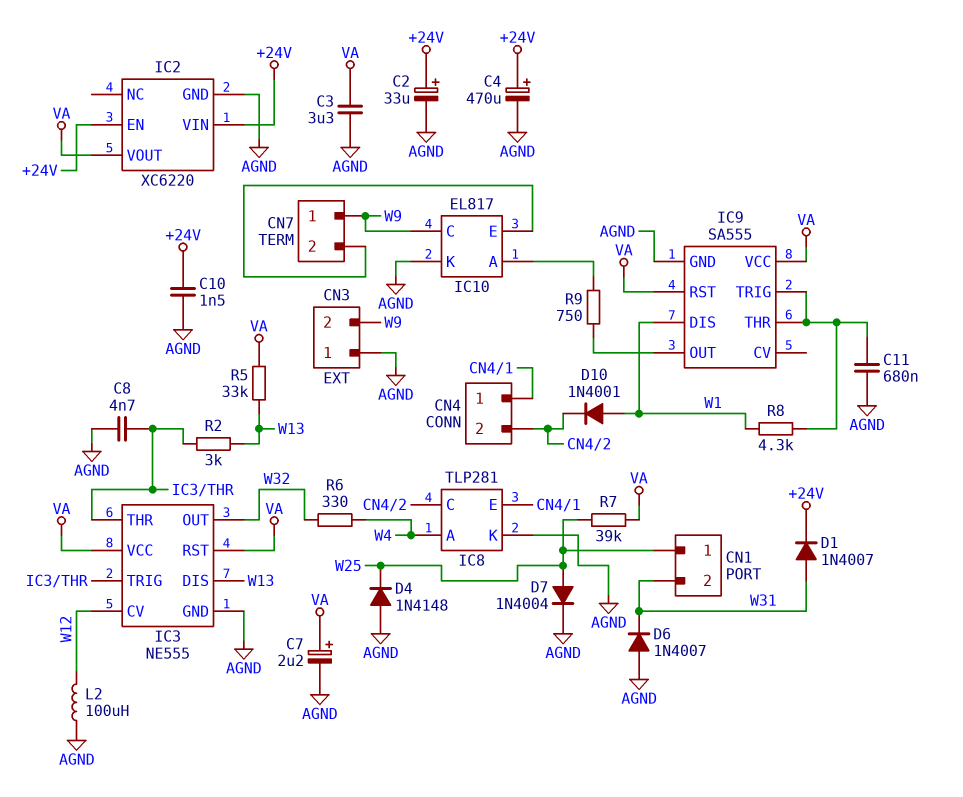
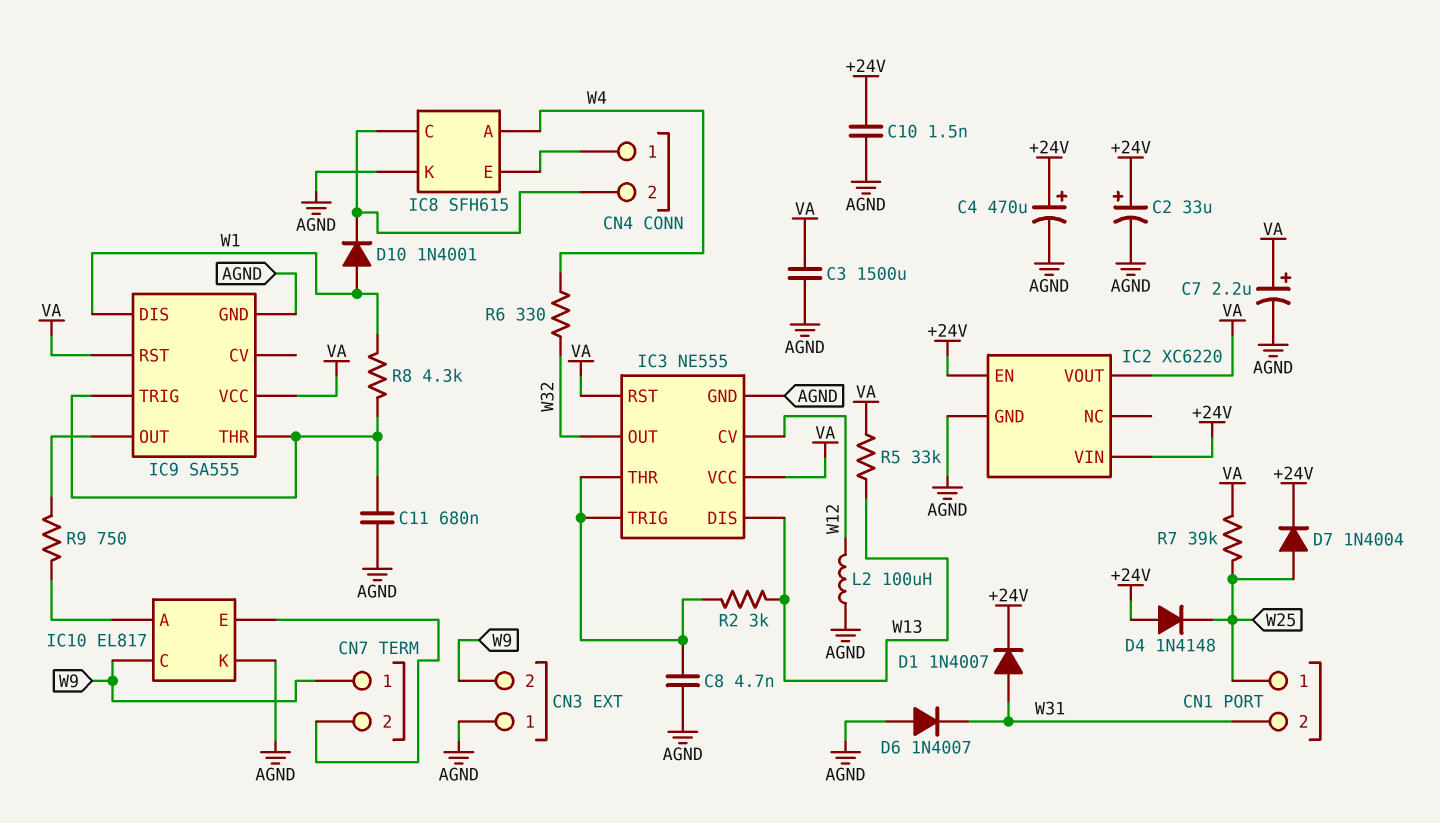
C3: 3.3uF (AGND, VA) -> 1500uF (AGND, VA)
D4: diode 1N4148 (A AGND, K W25) -> diode 1N4148 (A +24V, K W25)
D7: diode 1N4004 (A W25, K AGND) -> diode 1N4004 (A W25, K +24V)
IC8: TLP281 -> SFH615

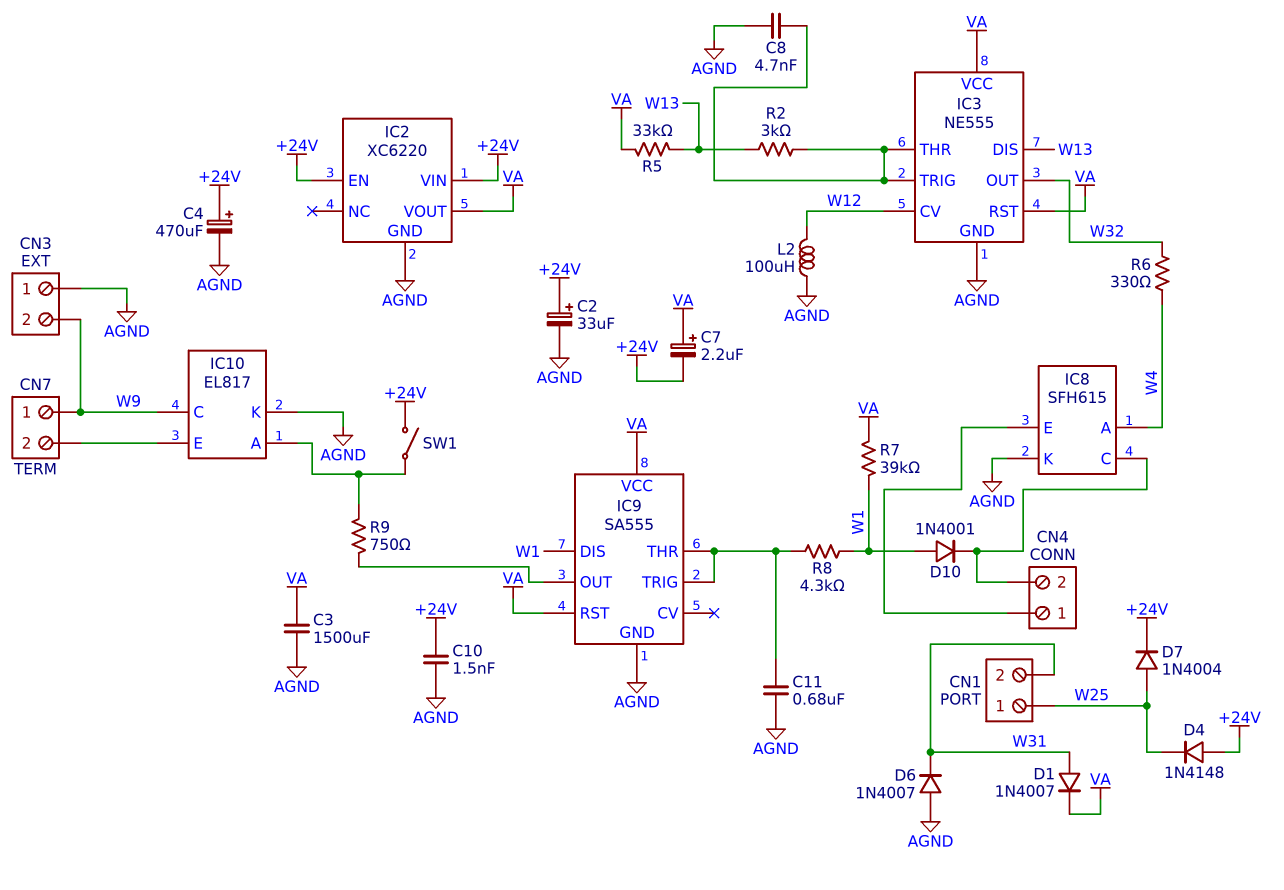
C7: 2.2uF (plus VA, minus AGND) -> 2.2uF (plus VA, minus +24V)
D1: diode 1N4007 (A W31, K +24V) -> diode 1N4007 (A W31, K VA)
R7: 39k (VA, W25) -> 39k (VA, W1)
SW1: none -> switch (+24V, IC10/A)

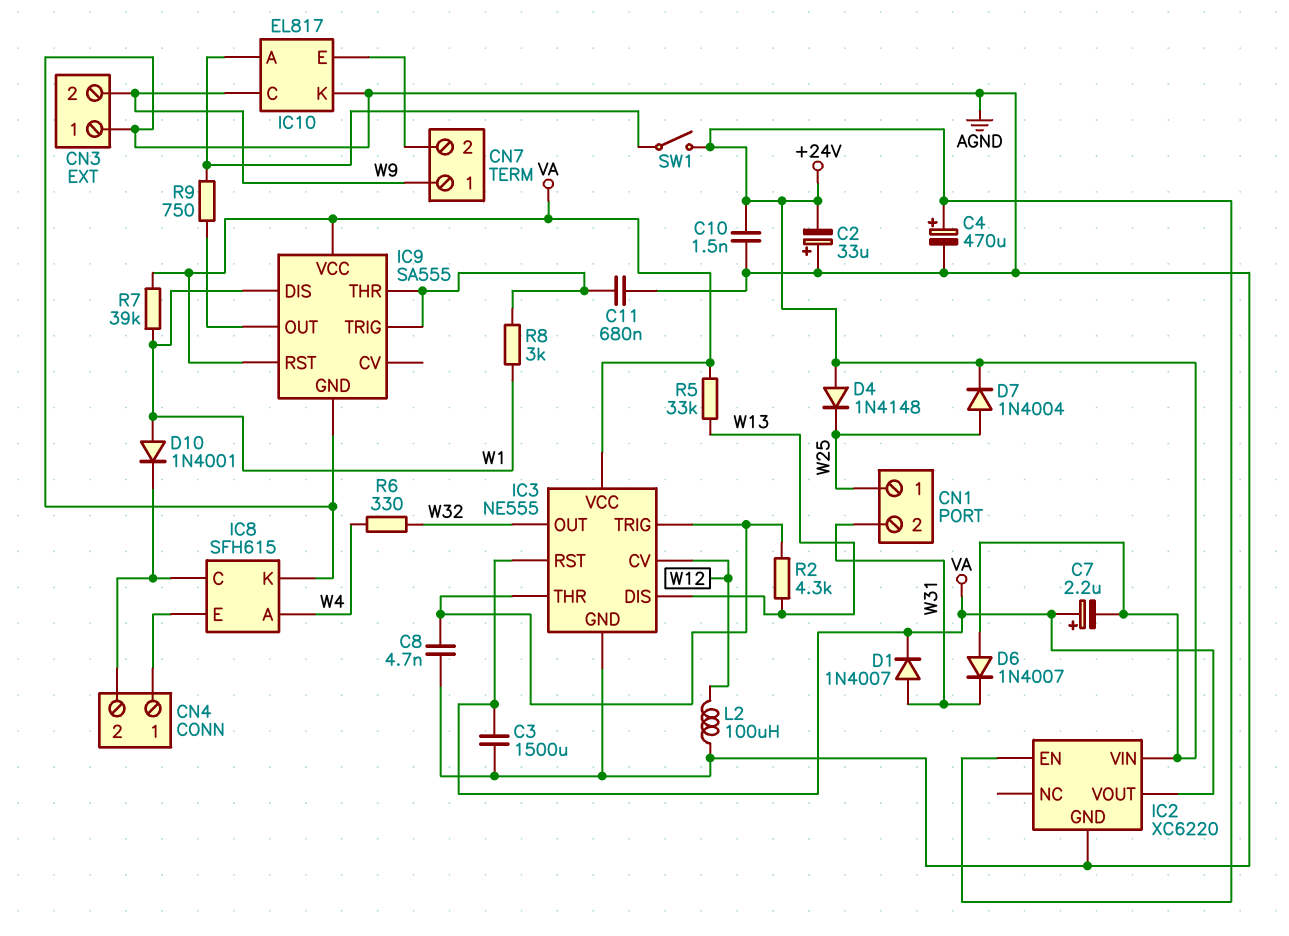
C2: 33uF (plus +24V, minus AGND) -> 33uF (plus AGND, minus +24V)
D6: diode 1N4007 (A AGND, K W31) -> diode 1N4007 (A +24V, K W31)
R2: 3k (IC3/THR, W13) -> 4.3k (IC3/THR, W13)
R8: 4.3k (IC9/THR, W1) -> 3k (IC9/THR, W1)

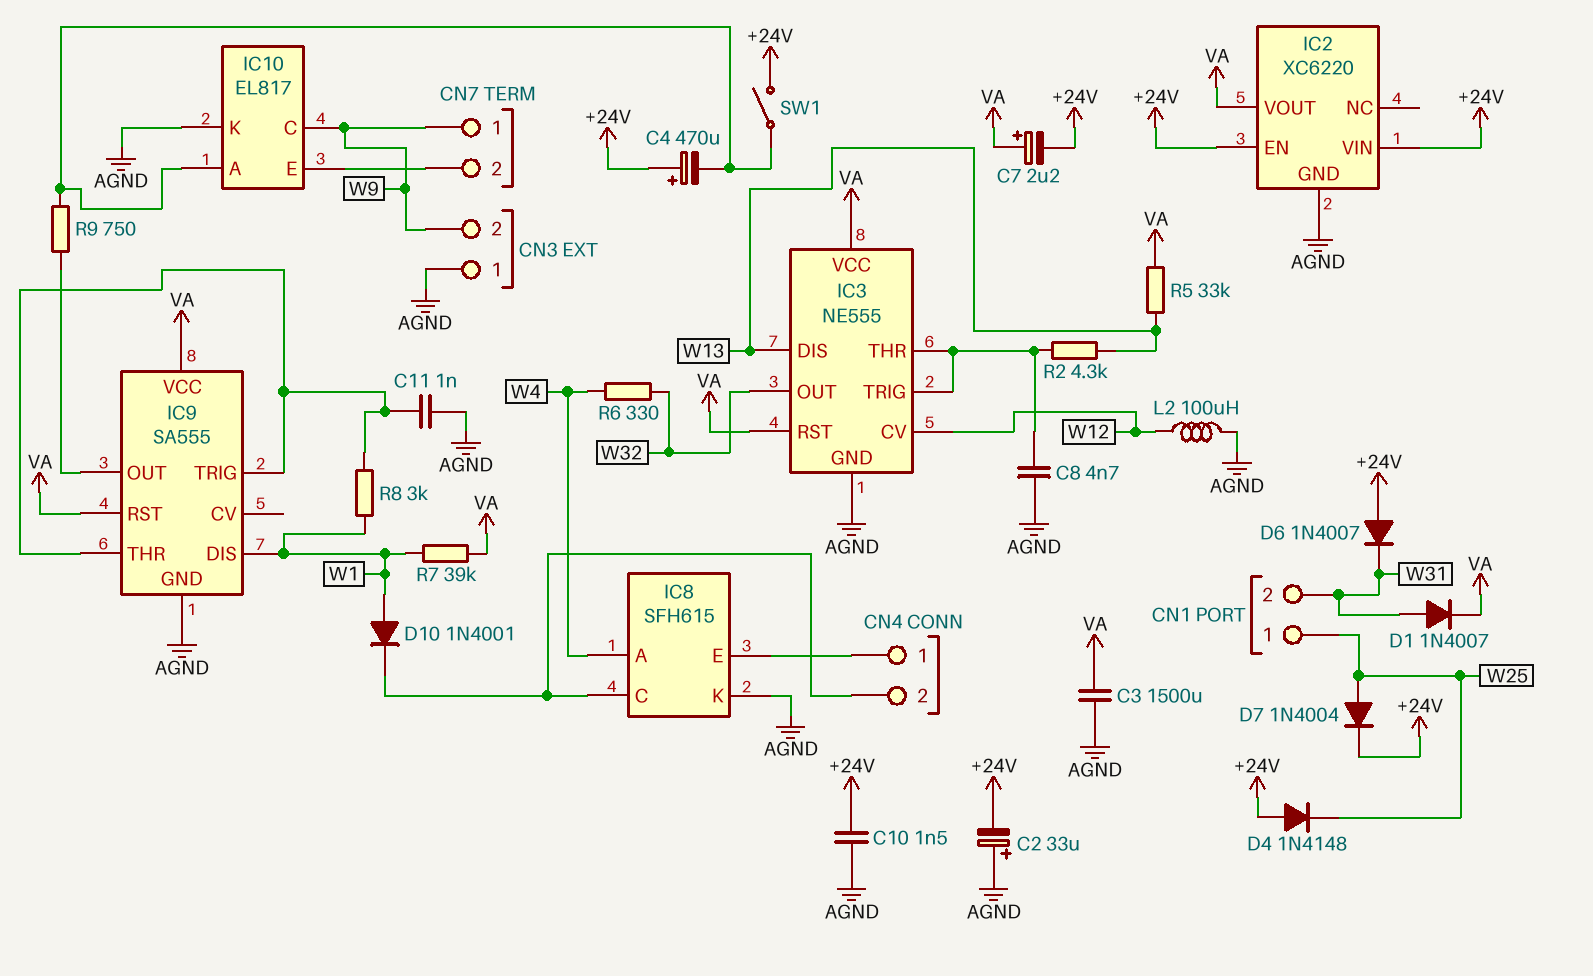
C4: 470uF (plus +24V, minus AGND) -> 470uF (plus +24V, minus IC10/A)
C11: 680nF (AGND, IC9/THR) -> 1nF (AGND, IC9/THR)

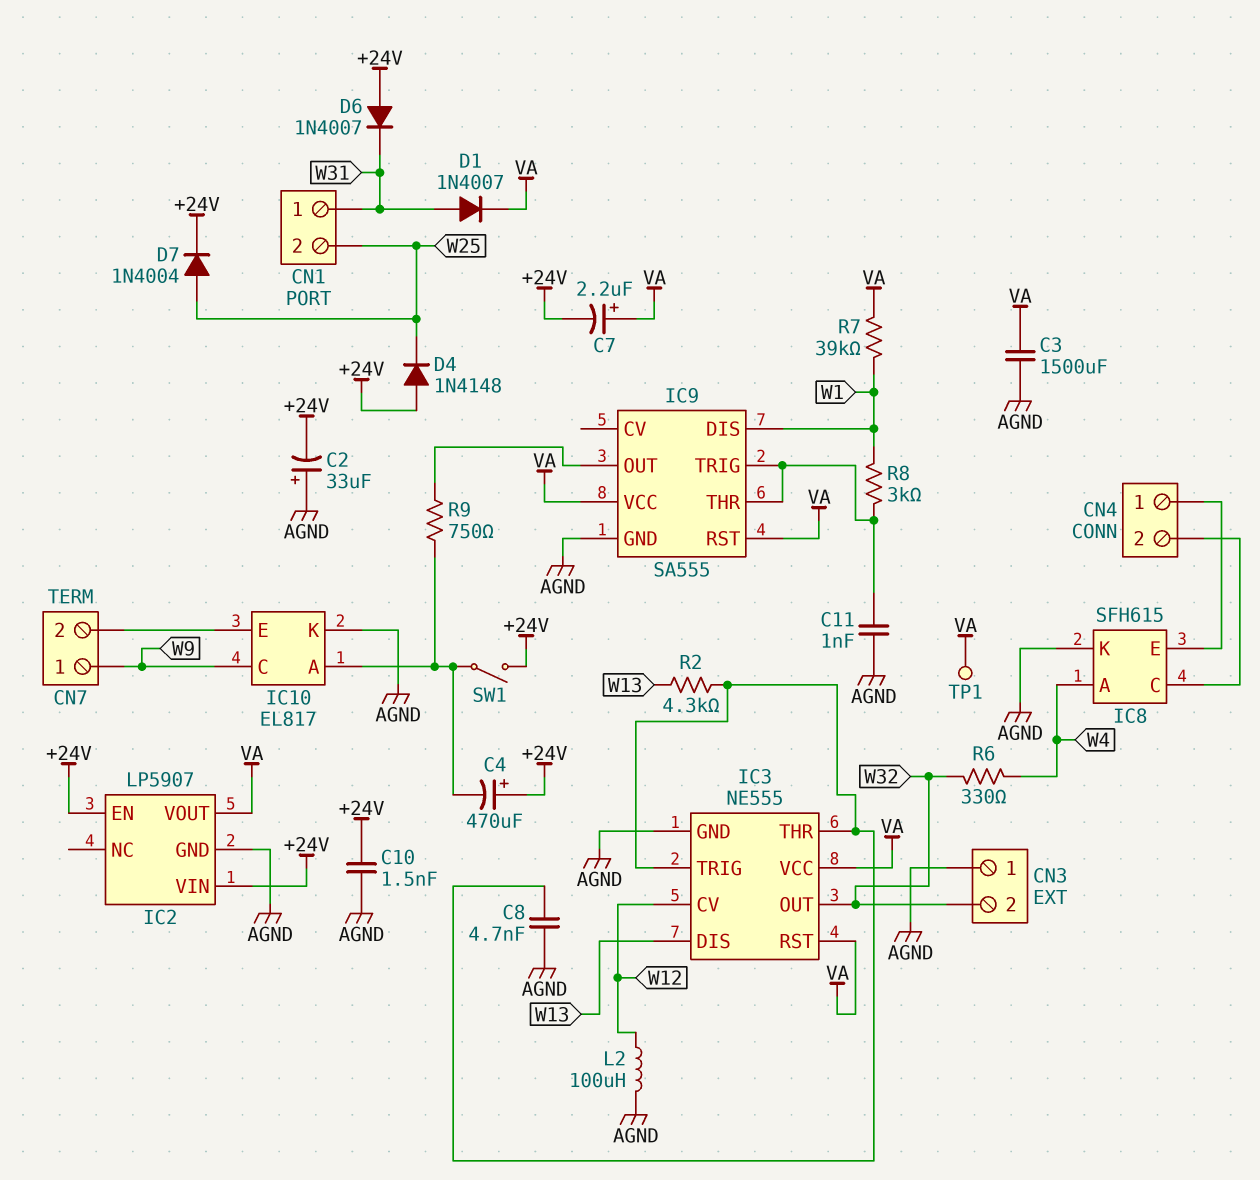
CN1 pin 1: W25 -> W31
CN1 pin 2: W31 -> W25
CN3 pin 2: W9 -> W32
D10: diode 1N4001 (A W1, K CN4/2) -> none
IC2: XC6220 -> LP5907
R5: 33k (VA, W13) -> none
TP1: none -> test point (VA)

